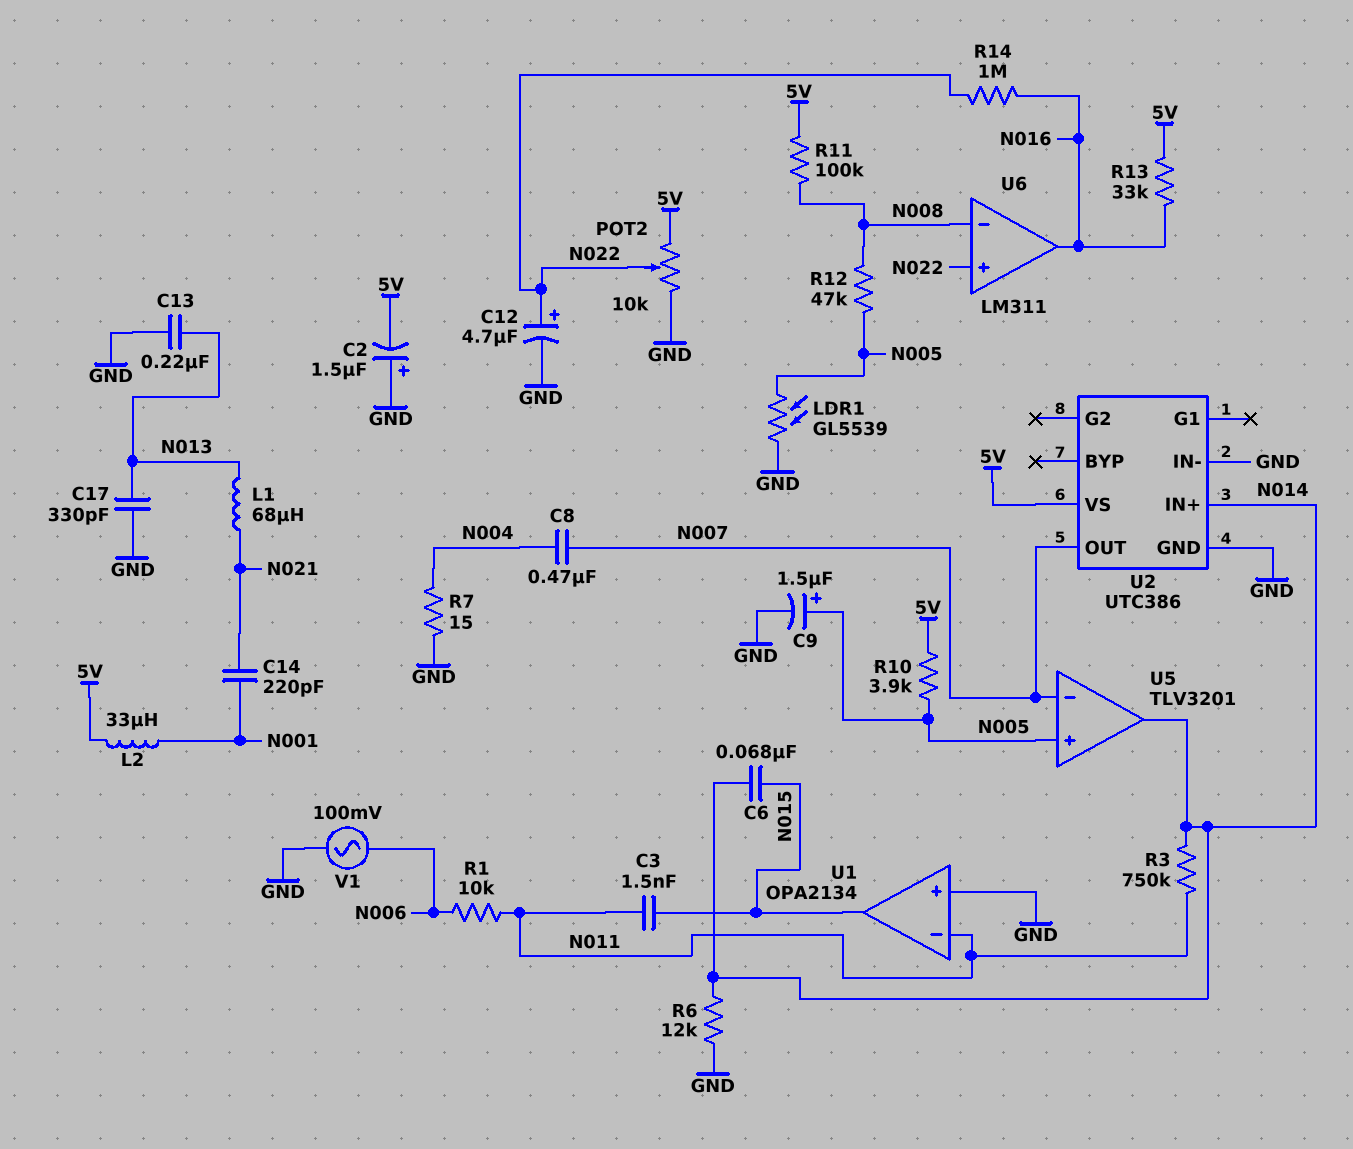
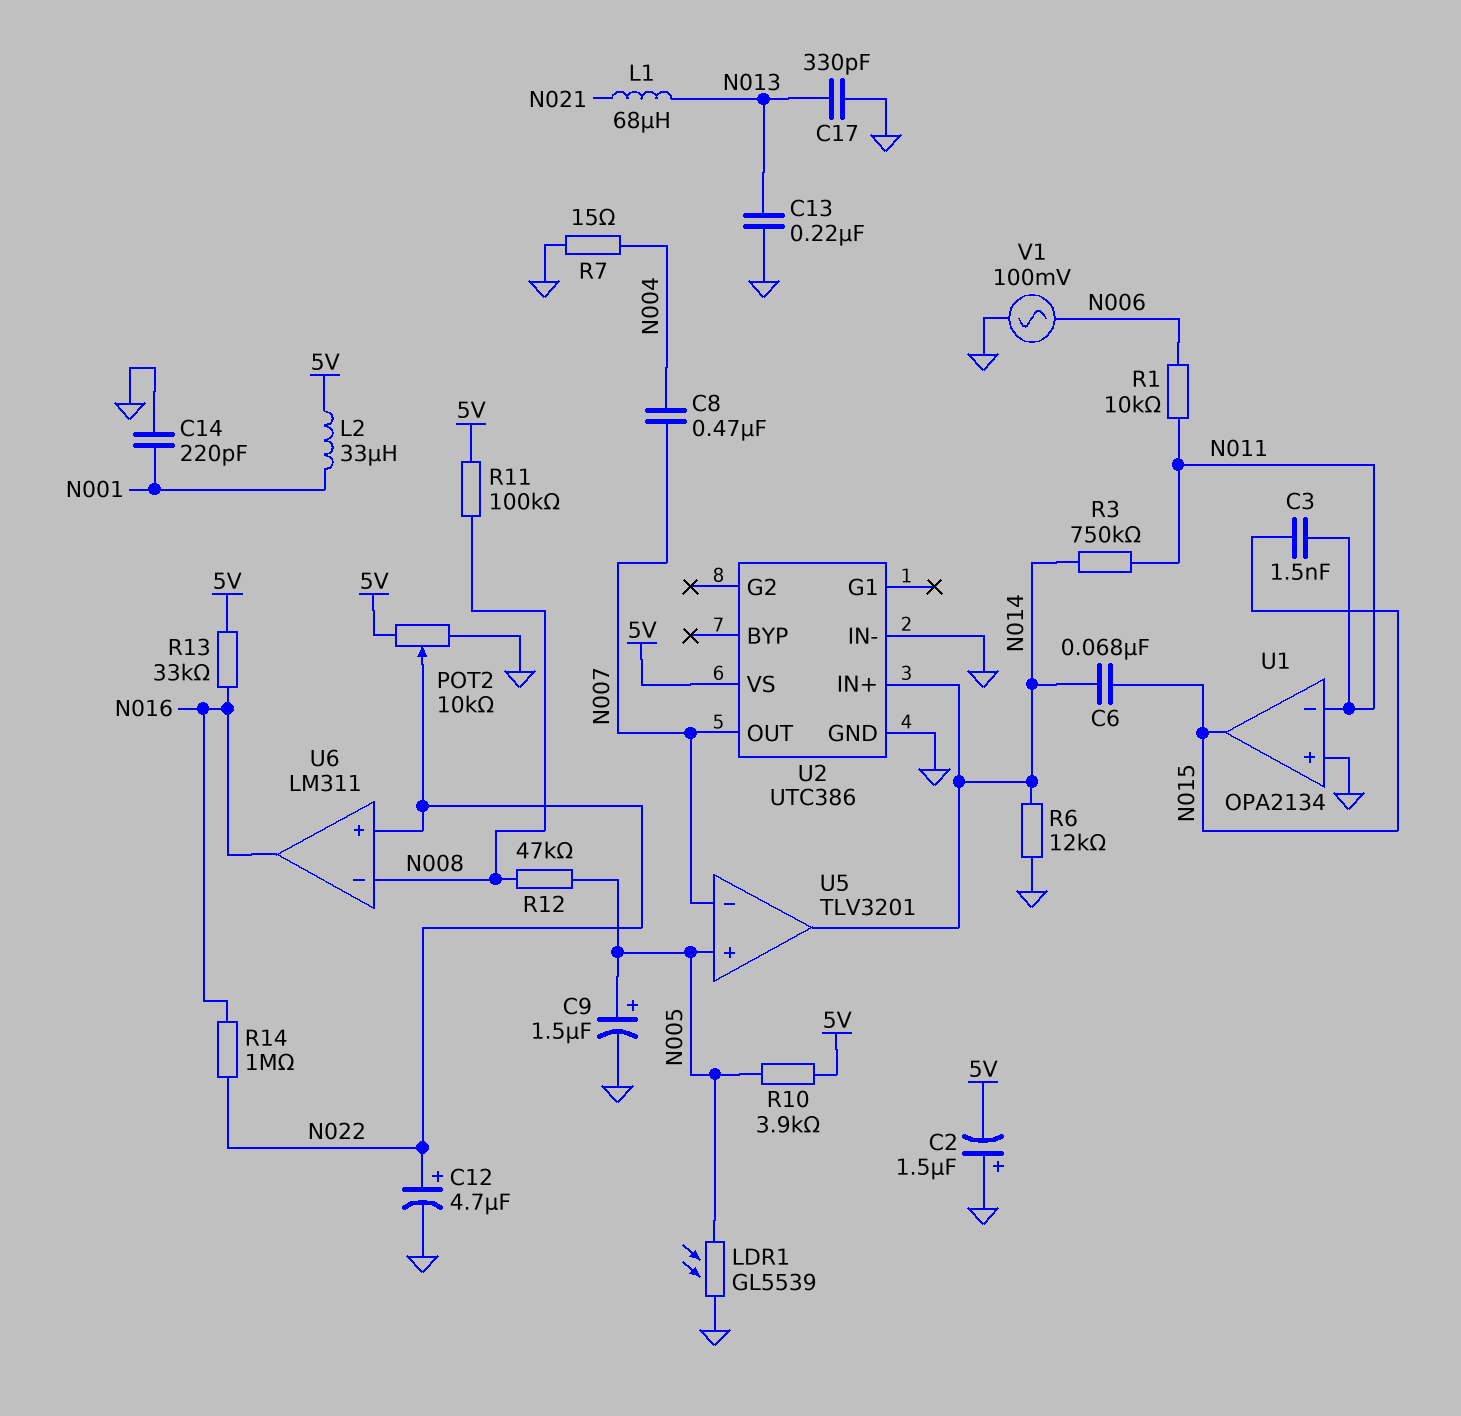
C14: 220pF (N001, N021) -> 220pF (GND, N001)

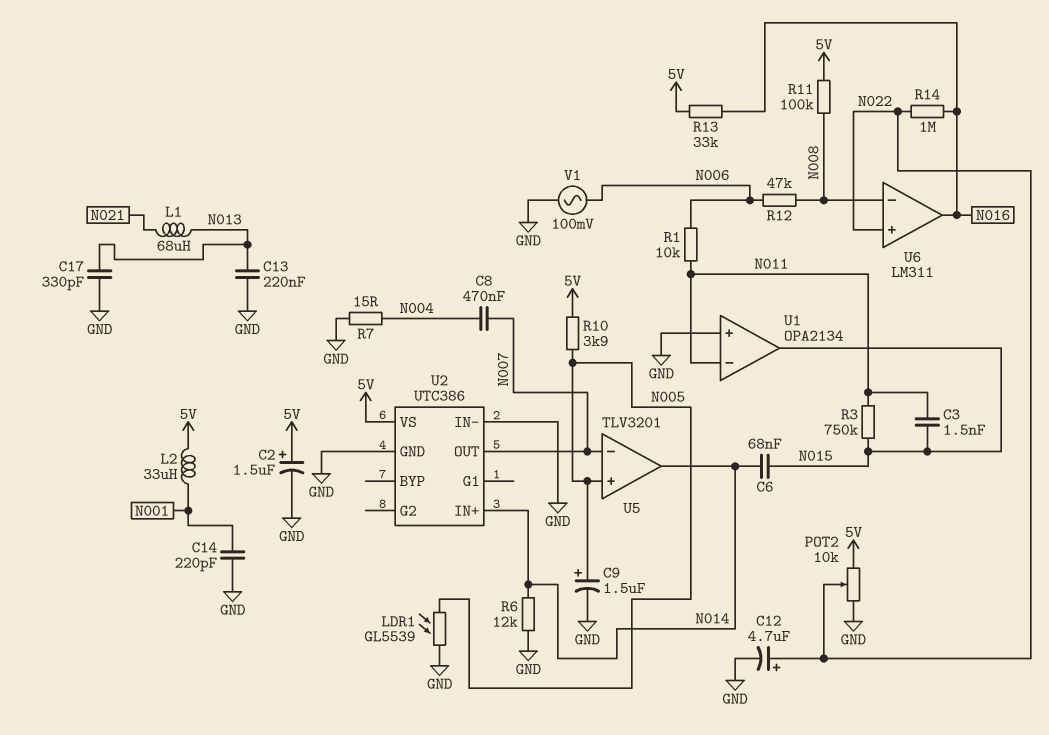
C2: 1.5uF (plus GND, minus 5V) -> 1.5uF (plus 5V, minus GND)
R3: 750k (N011, N014) -> 750k (N011, N015)
R12: 47k (N005, N008) -> 47k (N006, N008)

